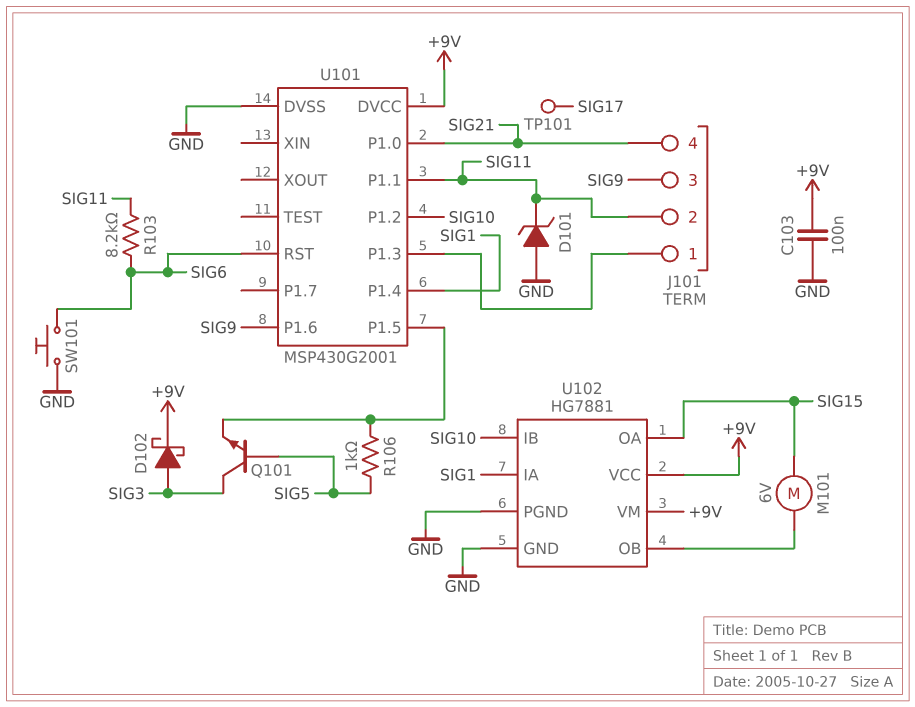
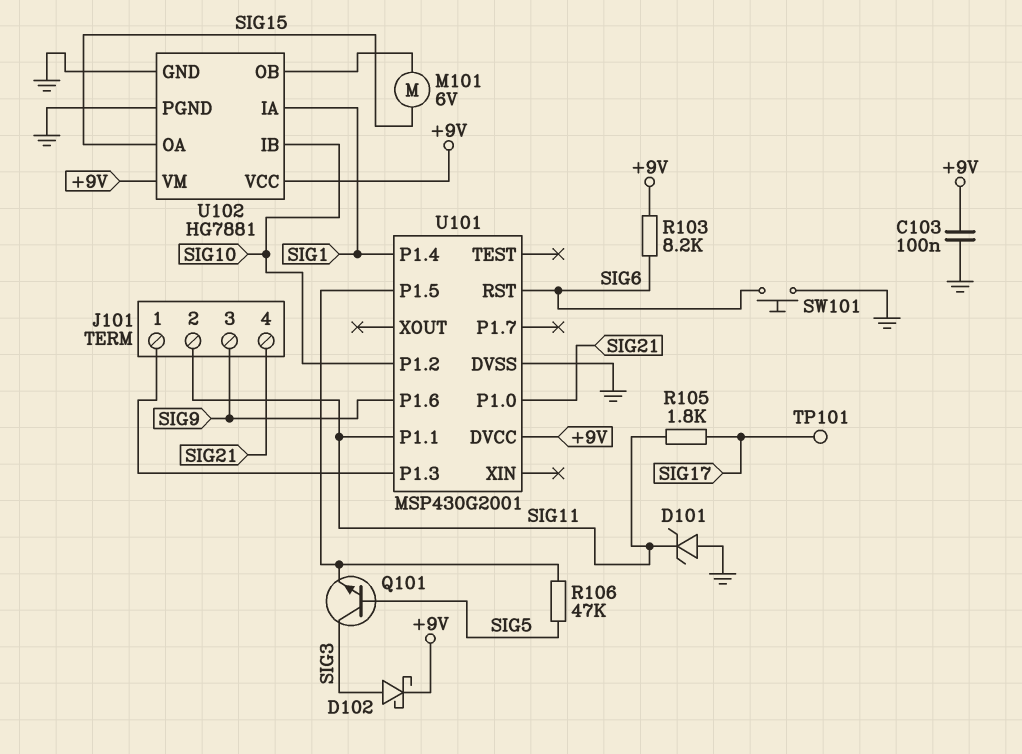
R103: 8.2k (SIG6, SIG11) -> 8.2k (+9V, SIG6)
R105: none -> 1.8k (SIG11, SIG17)
R106: 1k (SIG5, U101/P1.5) -> 47k (SIG5, U101/P1.5)

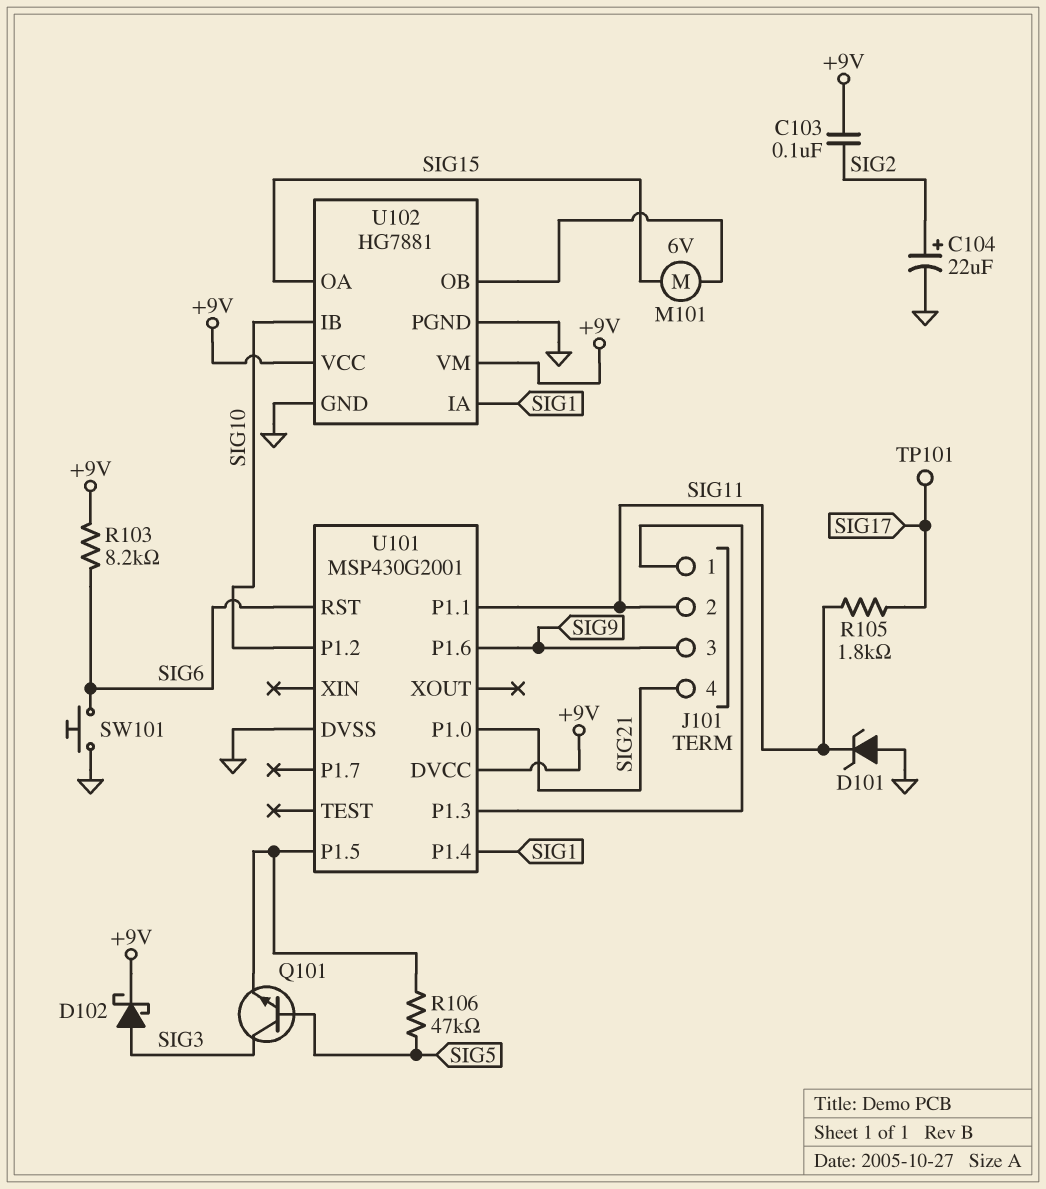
C103: 100nF (+9V, GND) -> 100nF (+9V, SIG2)
C104: none -> 22uF (plus SIG2, minus GND)

